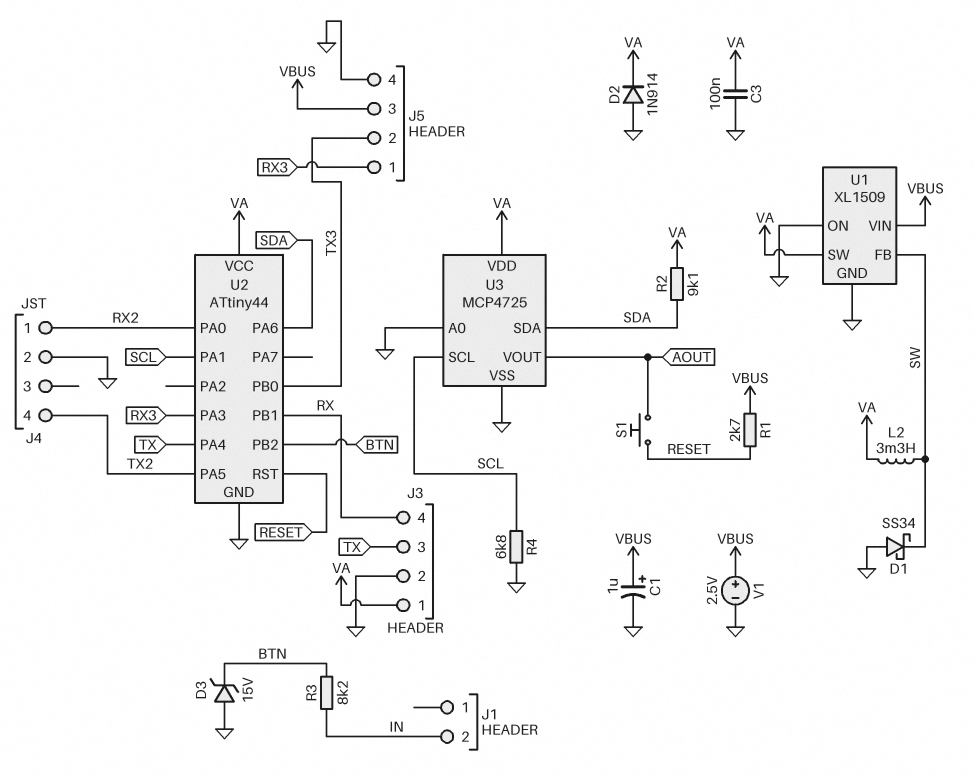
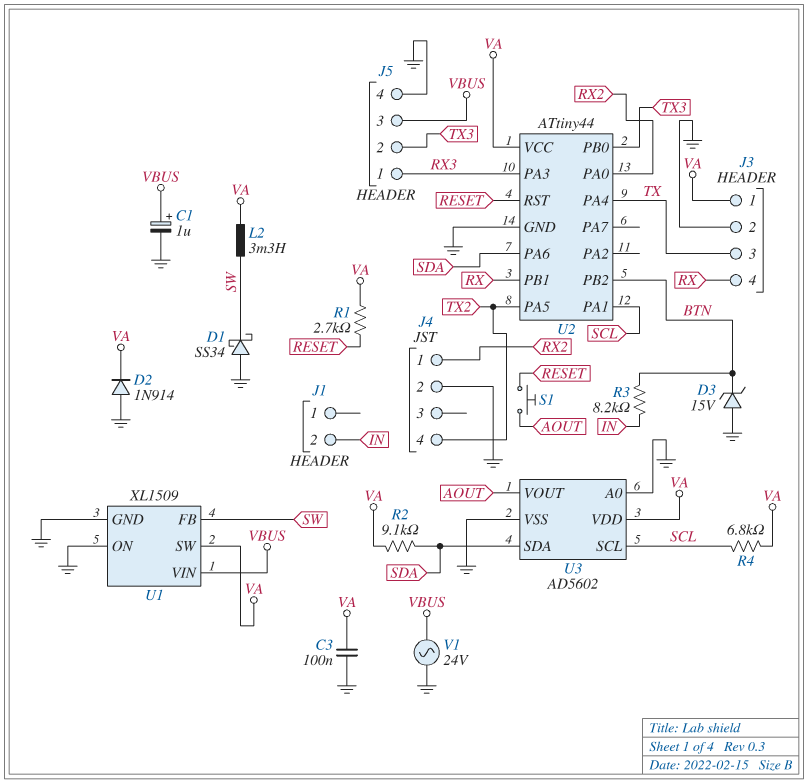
R1: 2.7k (RESET, VBUS) -> 2.7k (RESET, VA)
R4: 6.8k (GND, SCL) -> 6.8k (SCL, VA)
U3: MCP4725 -> AD5602
V1: 2.5V (plus VBUS, minus GND) -> AC 24V (GND, VBUS)

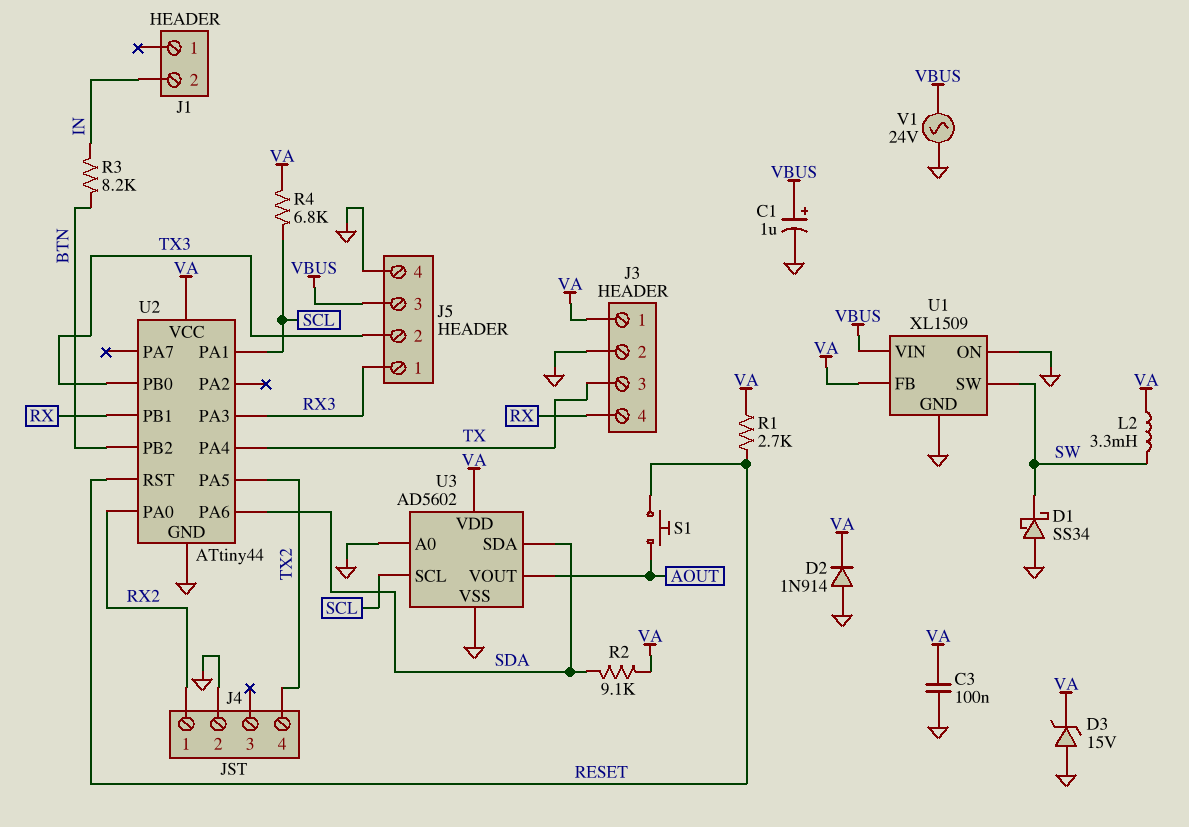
D3: zener 15V (A GND, K BTN) -> zener 15V (A GND, K VA)
U1 pin FB: SW -> VA
U1 pin SW: VA -> SW

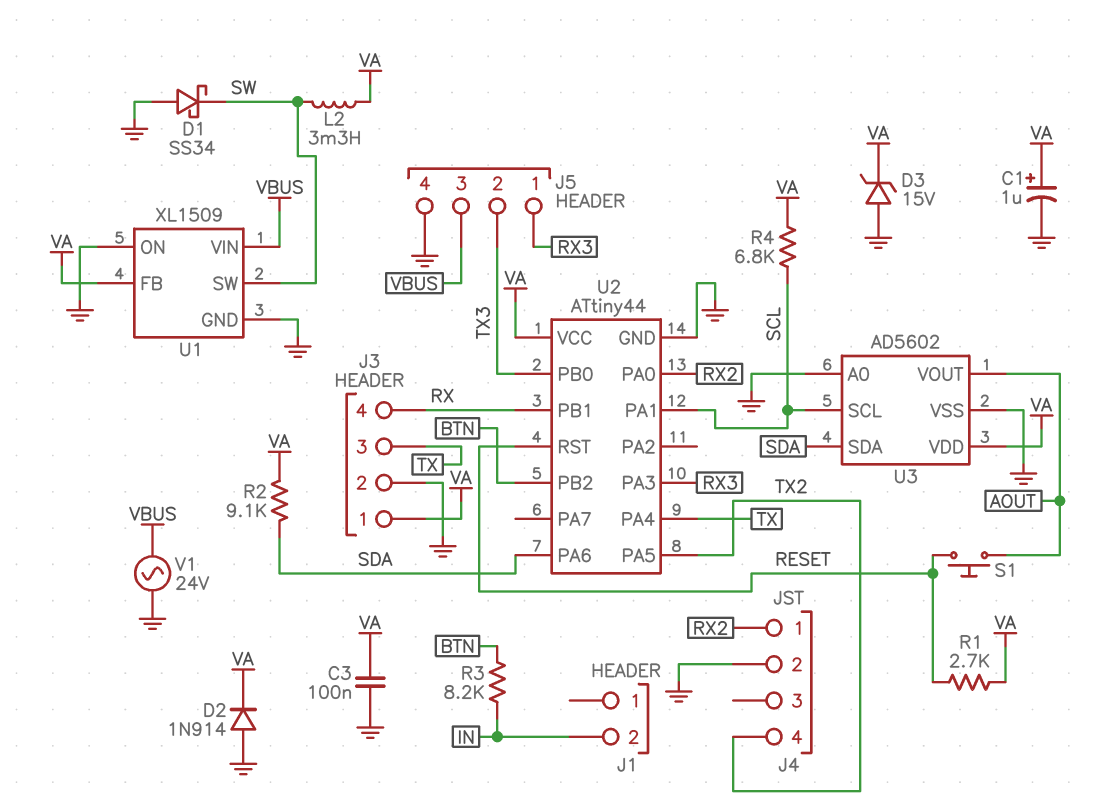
C1: 1uF (plus VBUS, minus GND) -> 1uF (plus VA, minus GND)

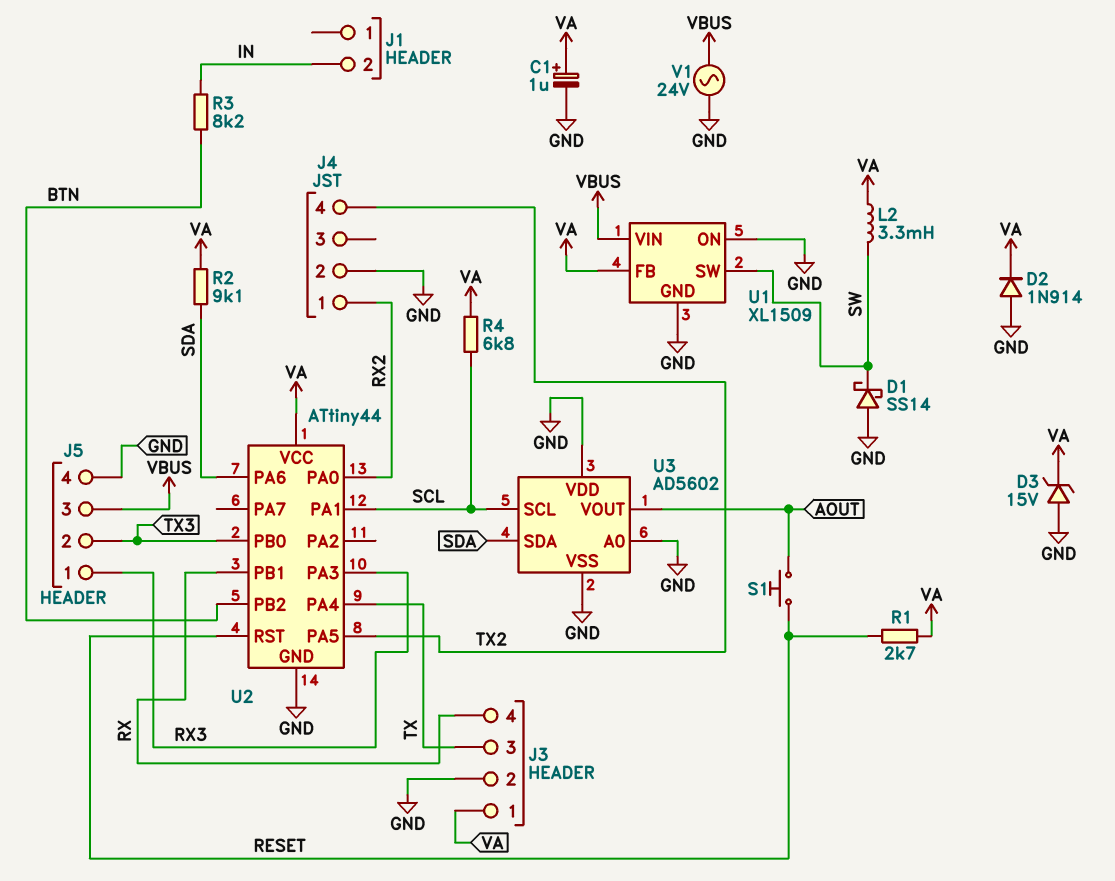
C3: 100nF (GND, VA) -> none
D1: schottky SS34 (A GND, K SW) -> schottky SS14 (A GND, K SW)
U3 pin VDD: VA -> GND

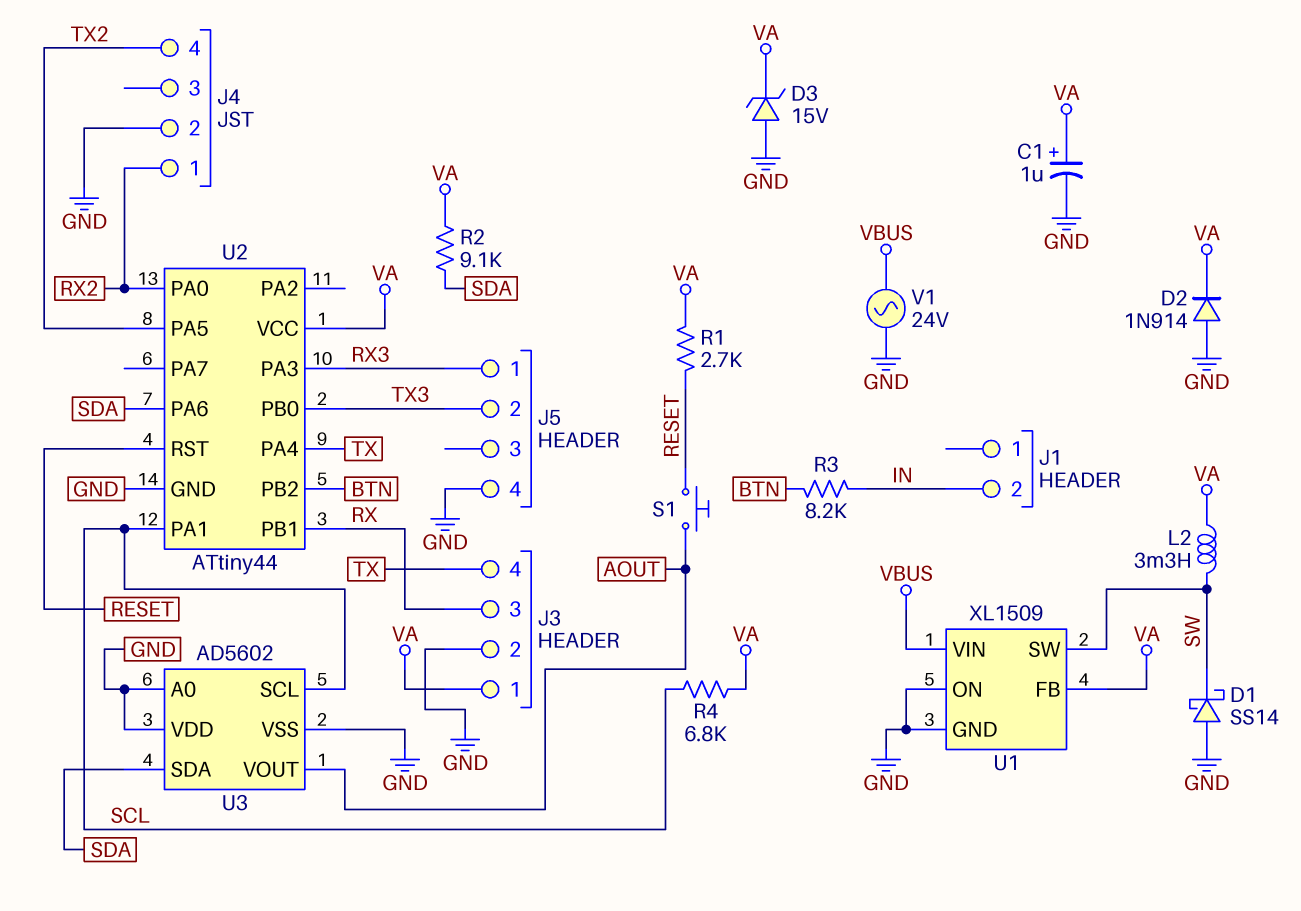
J3 pin 3: TX -> RX
J3 pin 4: RX -> TX
J5 pin 3: VBUS -> none

